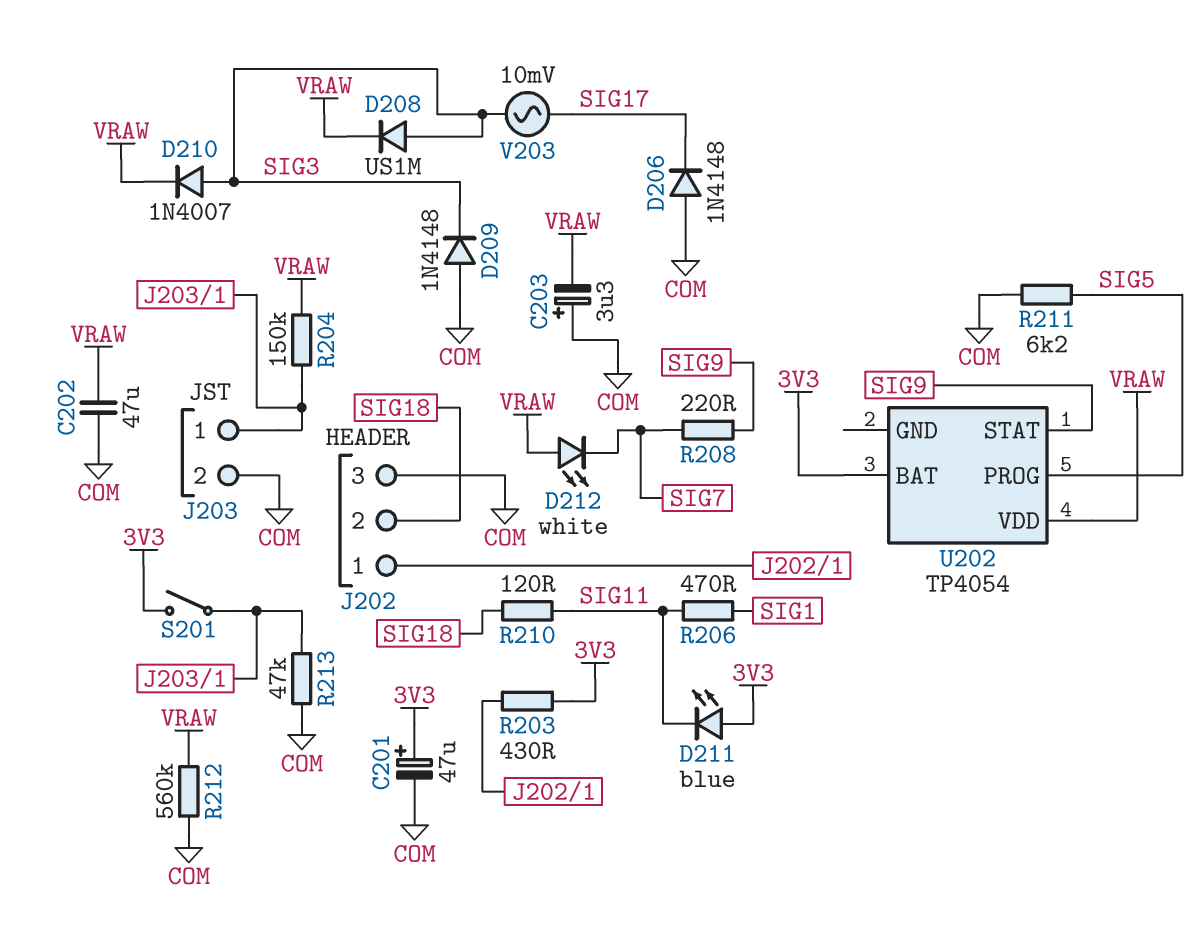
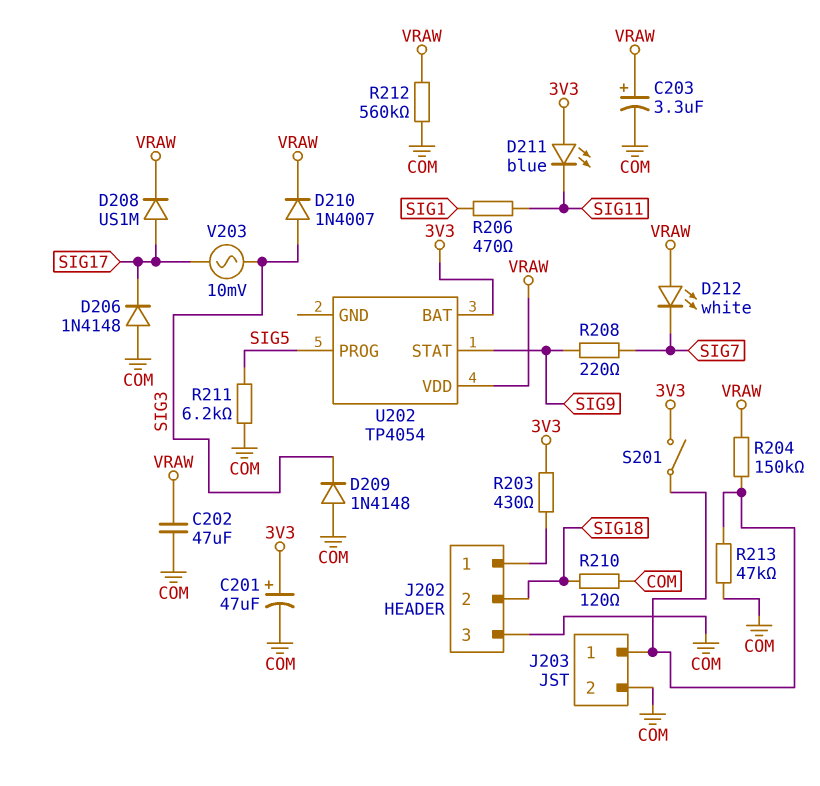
C203: 3.3uF (plus COM, minus VRAW) -> 3.3uF (plus VRAW, minus COM)
D208: diode US1M (A SIG3, K VRAW) -> diode US1M (A SIG17, K VRAW)
R210: 120 (SIG11, SIG18) -> 120 (COM, SIG18)

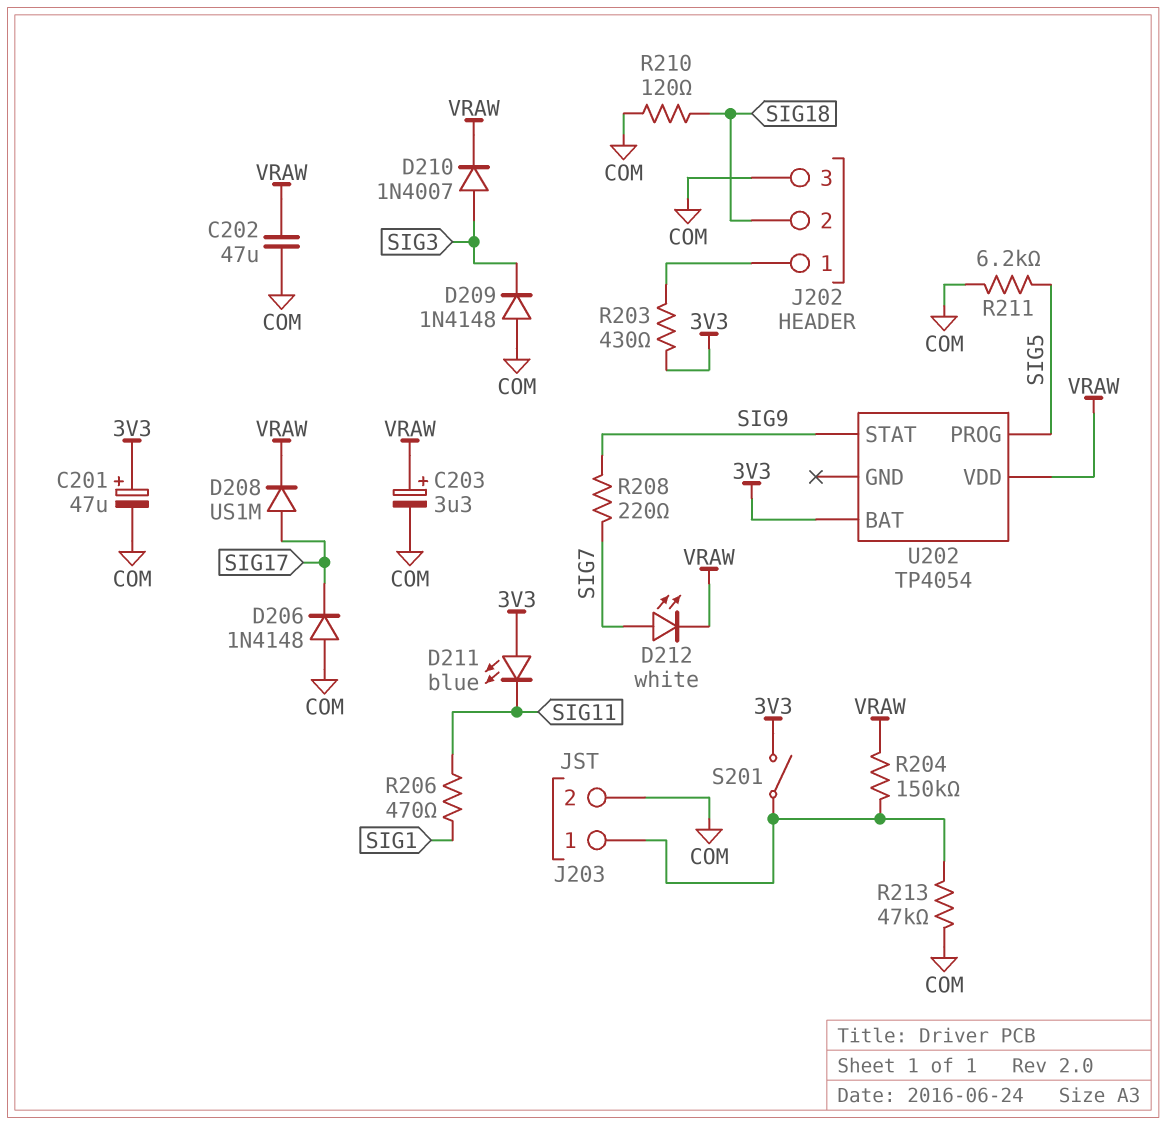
D212: LED white (A VRAW, K SIG7) -> LED white (A SIG7, K VRAW)
R212: 560k (COM, VRAW) -> none
V203: AC 10mV (SIG3, SIG17) -> none

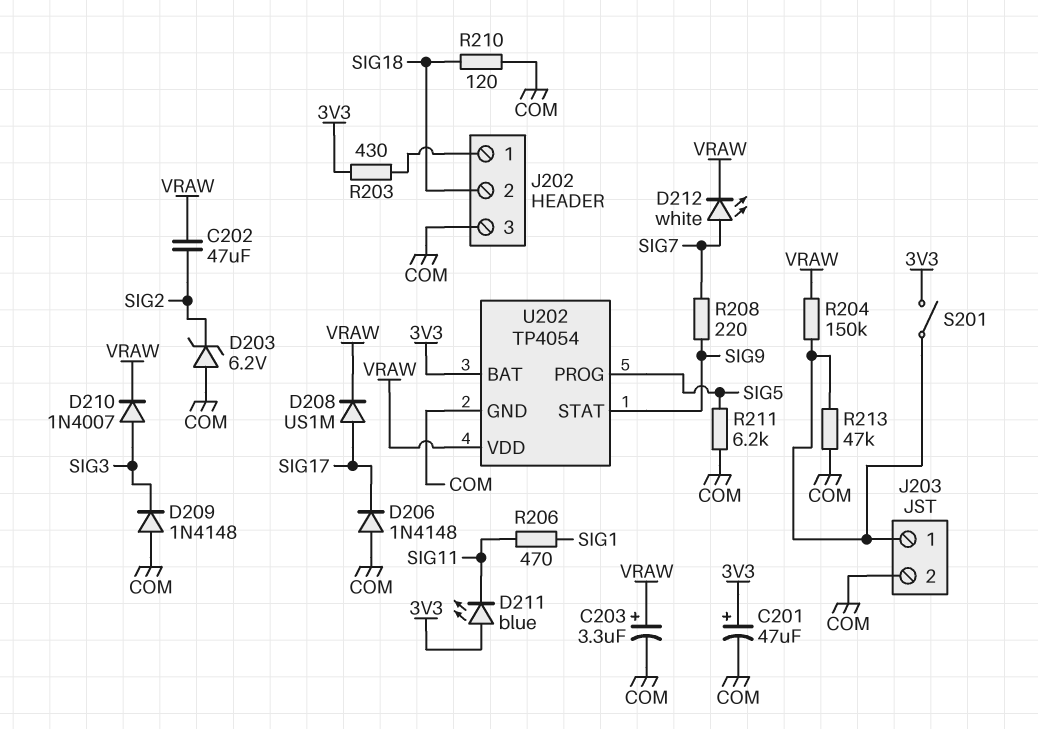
C202: 47uF (COM, VRAW) -> 47uF (SIG2, VRAW)
D203: none -> zener 6.2V (A COM, K SIG2)
U202 pin GND: none -> COM

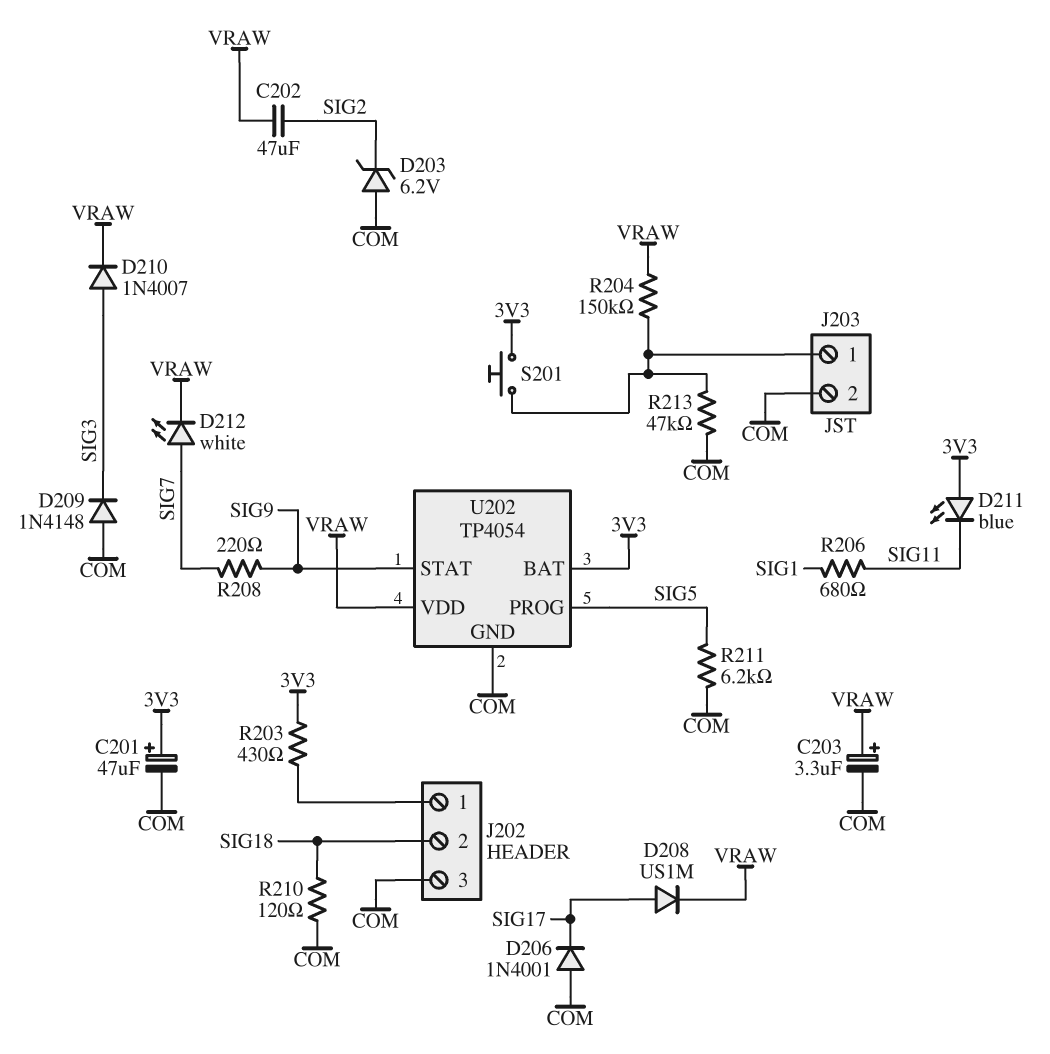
D206: diode 1N4148 (A COM, K SIG17) -> diode 1N4001 (A COM, K SIG17)
R206: 470 (SIG1, SIG11) -> 680 (SIG1, SIG11)
S201: switch (3V3, J203/1) -> button (3V3, J203/1)

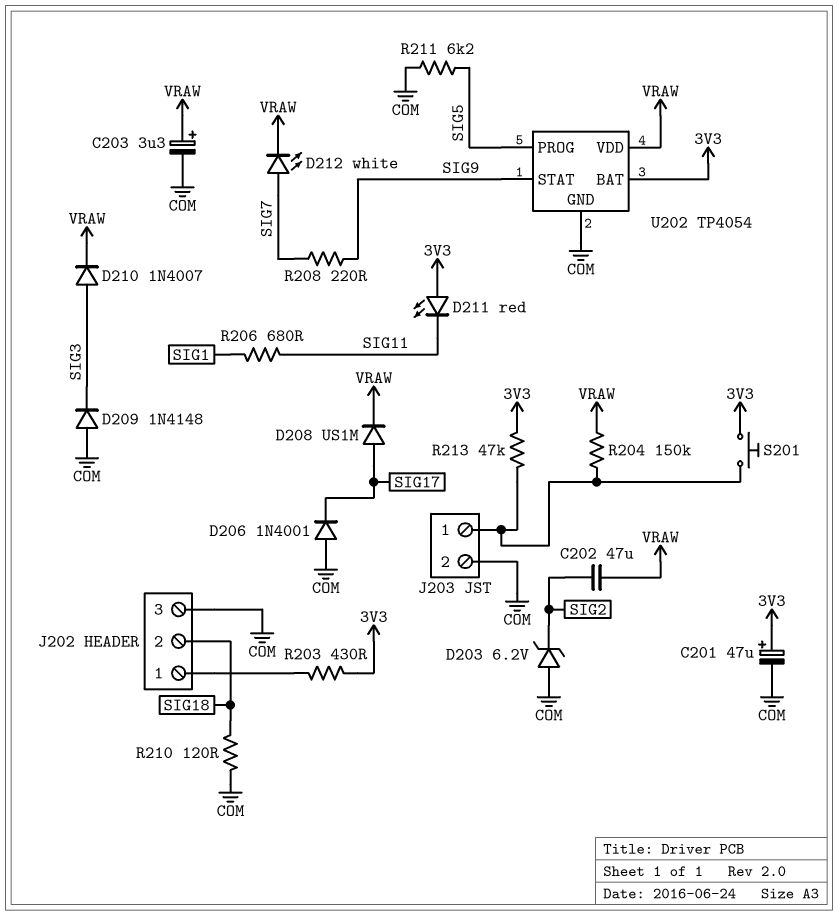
D211: LED blue (A 3V3, K SIG11) -> LED red (A 3V3, K SIG11)
R213: 47k (COM, J203/1) -> 47k (3V3, J203/1)

